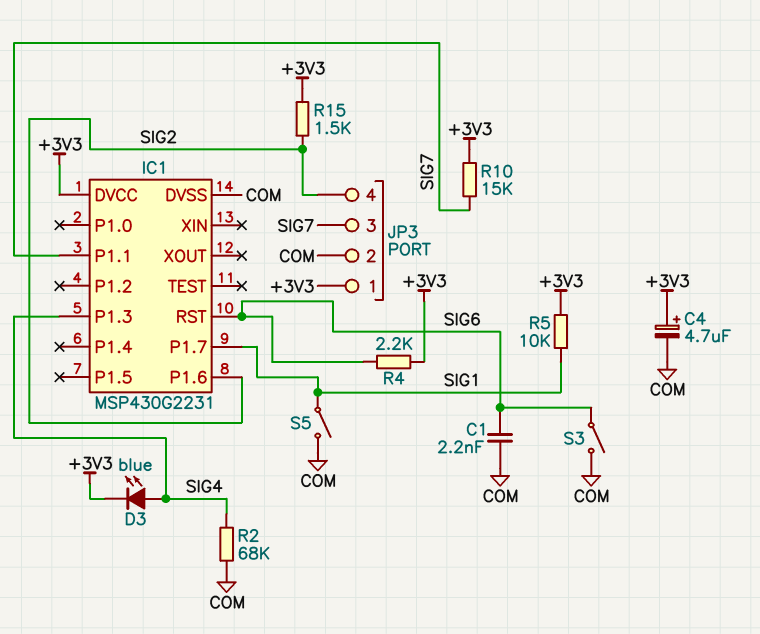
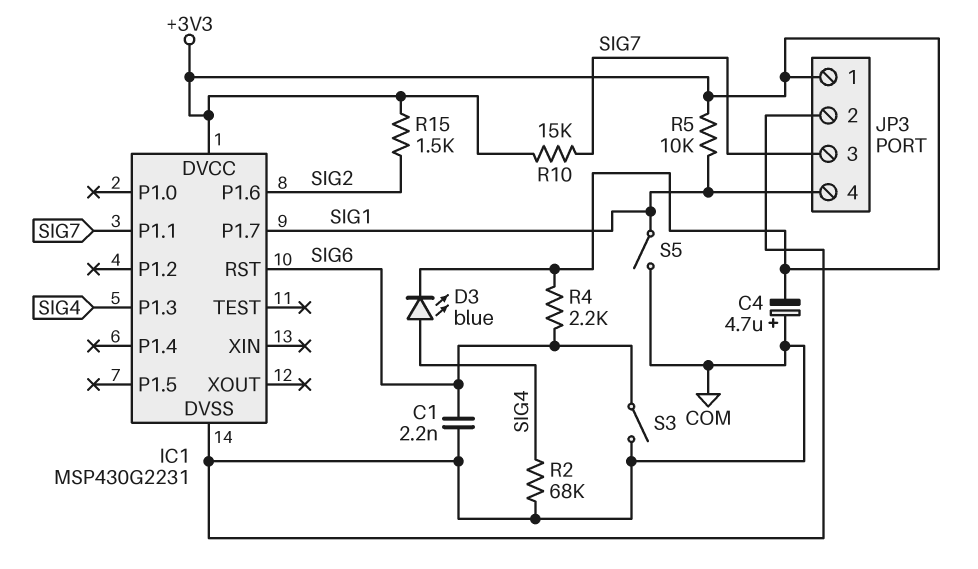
C4: 4.7uF (plus +3V3, minus COM) -> 4.7uF (plus COM, minus +3V3)
JP3 pin 4: SIG2 -> SIG1

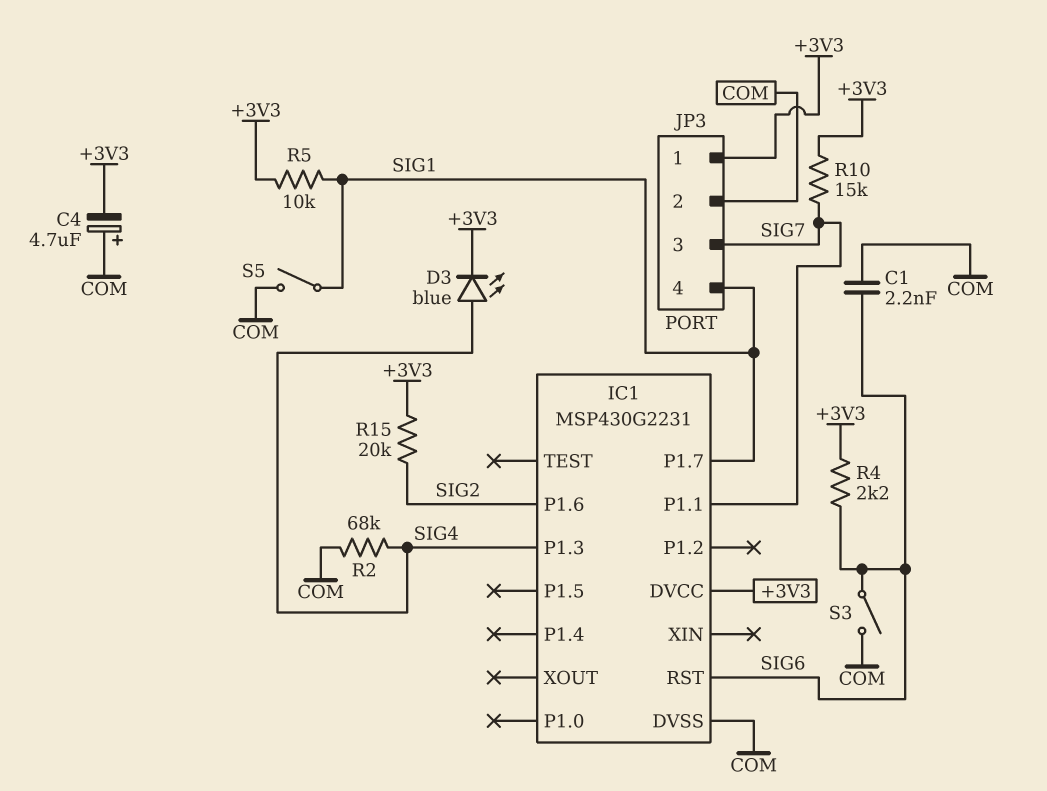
R15: 1.5k (+3V3, SIG2) -> 20k (+3V3, SIG2)

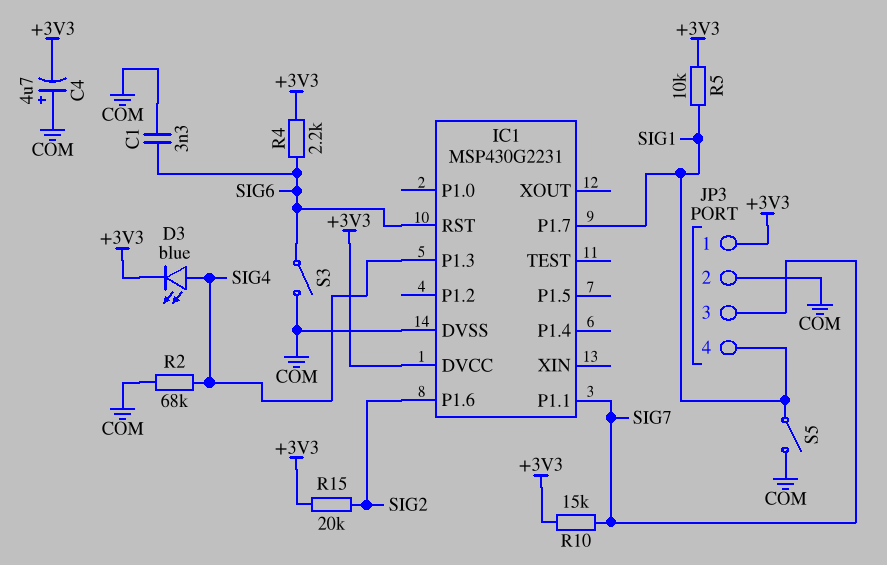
C1: 2.2nF (COM, SIG6) -> 3.3nF (COM, SIG6)

